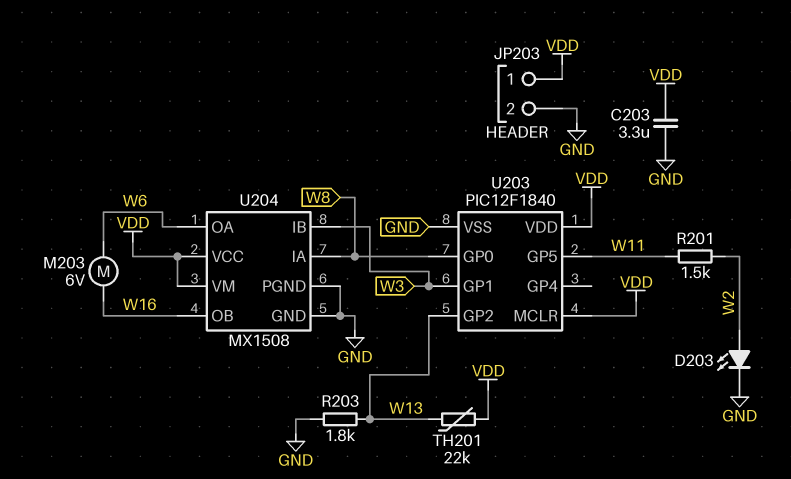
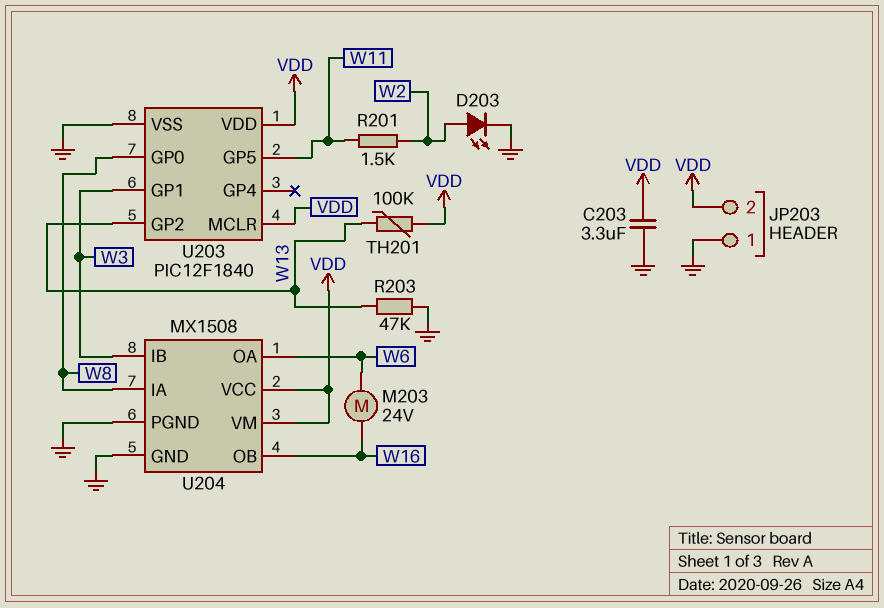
JP203 pin 1: VDD -> GND
JP203 pin 2: GND -> VDD
M203: motor 6V (W6, W16) -> motor 24V (W6, W16)
R203: 1.8k (GND, W13) -> 47k (GND, W13)
TH201: 22k (VDD, W13) -> 100k (VDD, W13)

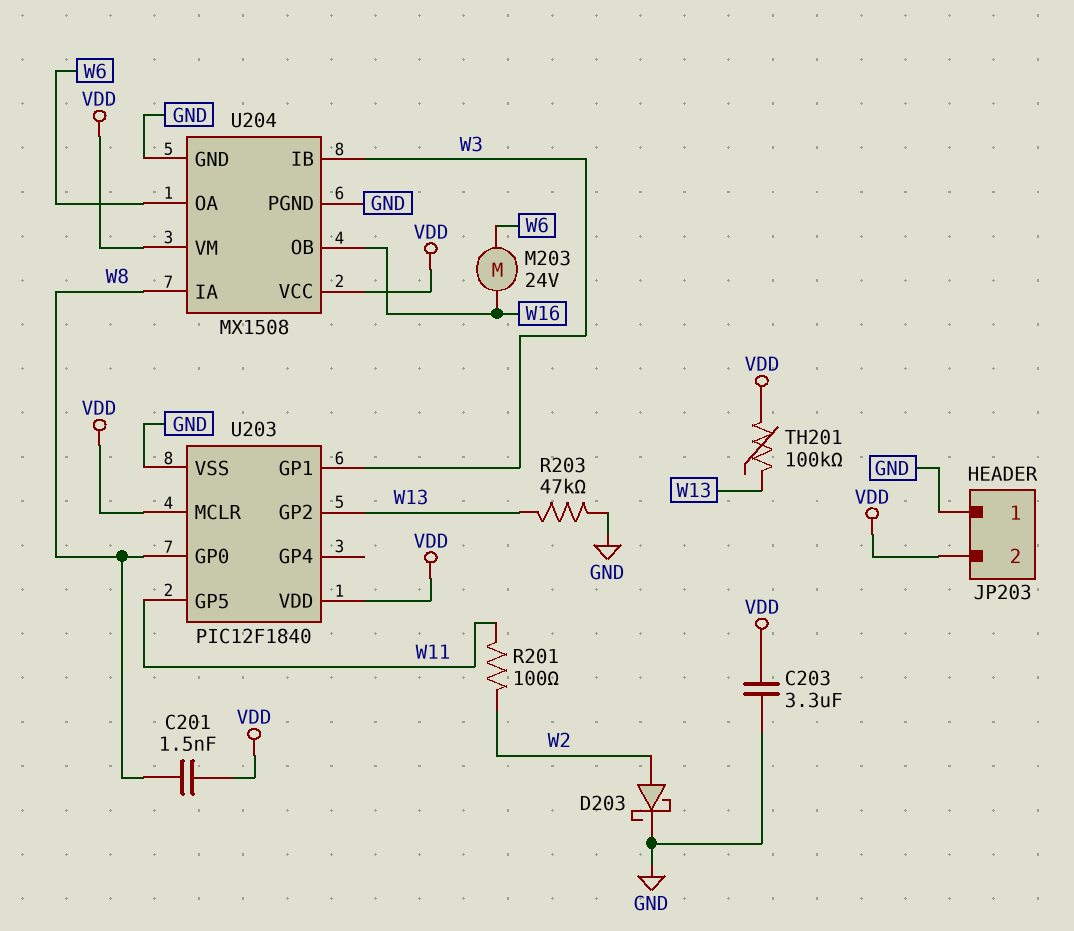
C201: none -> 1.5nF (VDD, W8)
D203: LED (A W2, K GND) -> schottky (A W2, K GND)
R201: 1.5k (W2, W11) -> 100 (W2, W11)

